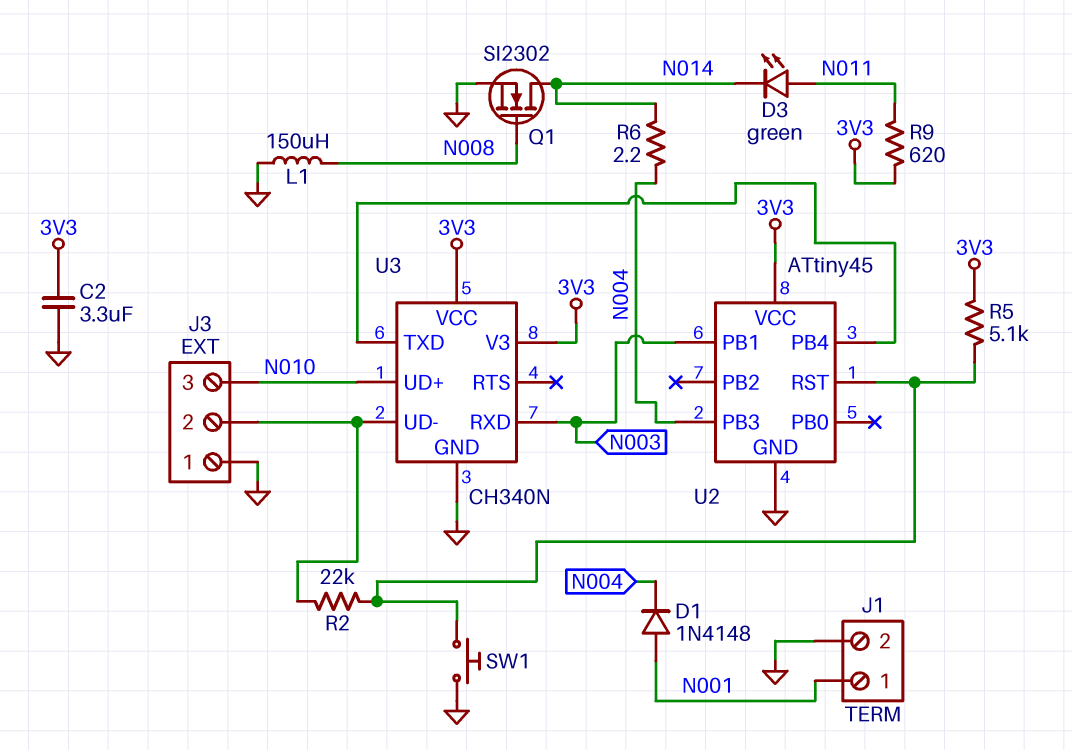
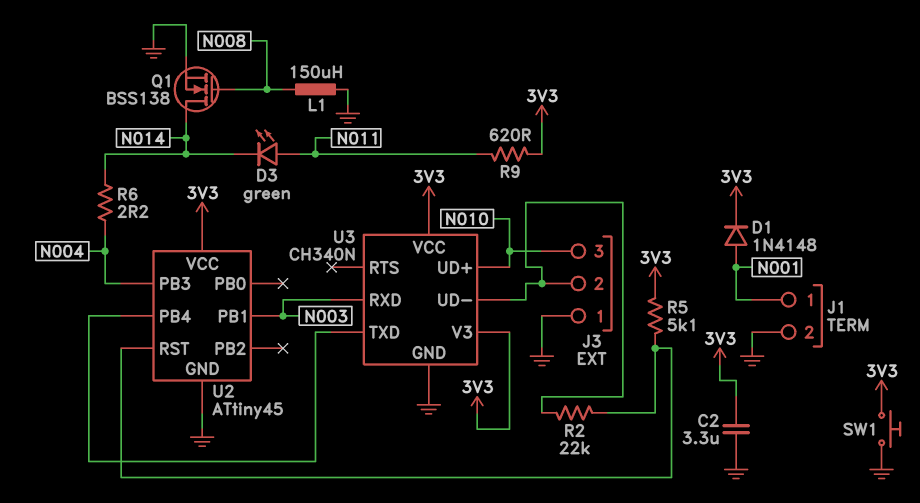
D1: diode 1N4148 (A N001, K N004) -> diode 1N4148 (A N001, K 3V3)
Q1: NMOS SI2302 (G N008, D N014, S GND) -> NMOS BSS138 (G N008, D N014, S GND)
SW1: button (GND, U2/RST) -> button (3V3, GND)

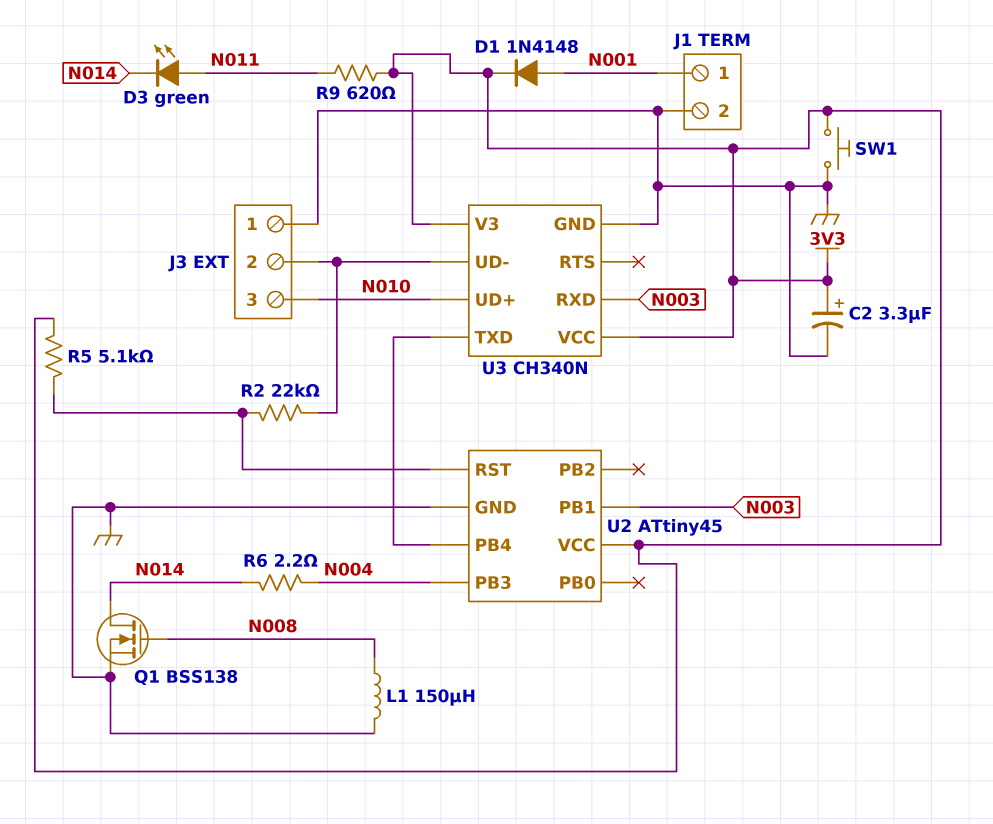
C2: 3.3uF (3V3, GND) -> 3.3uF (plus 3V3, minus GND)

